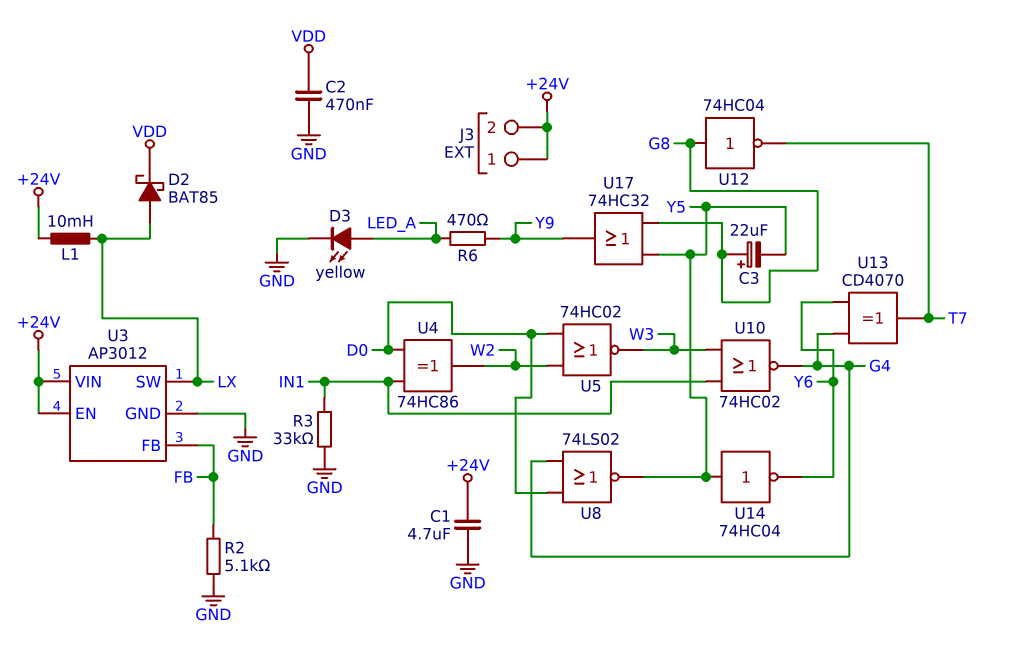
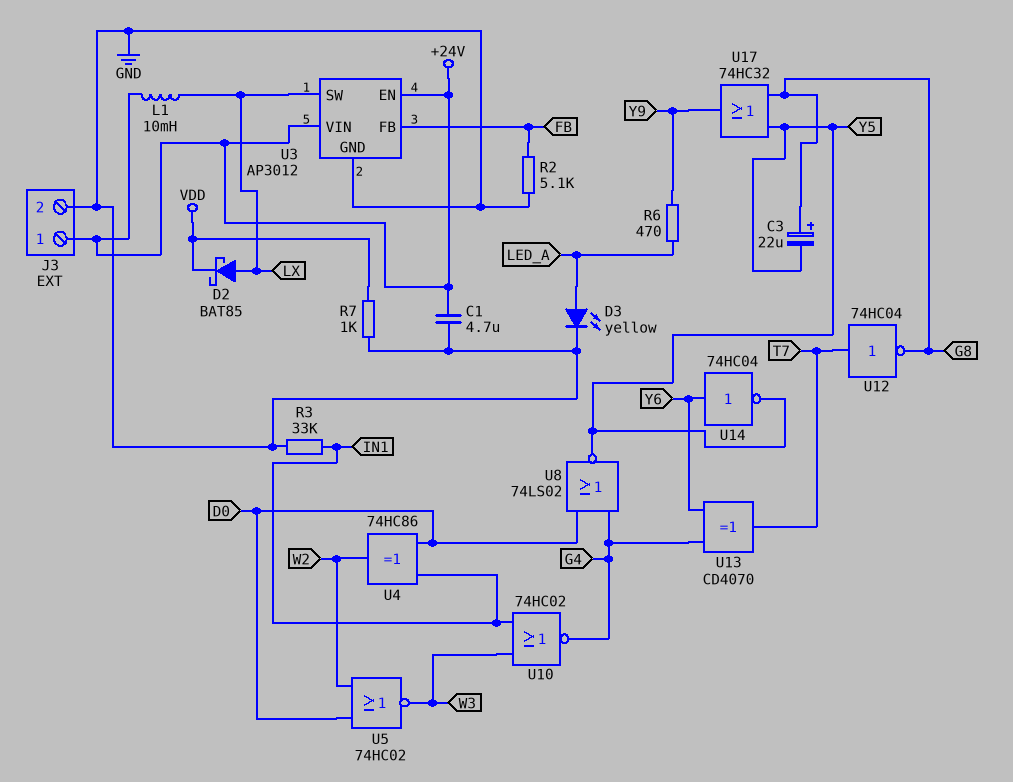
C2: 470nF (GND, VDD) -> none
J3 pin 2: +24V -> GND
R7: none -> 1k (GND, VDD)
U12: NOT 74HC04 (in G8, out T7) -> NOT 74HC04 (in T7, out G8)
U14: NOT 74HC04 (in Y5, out Y6) -> NOT 74HC04 (in Y6, out Y5)

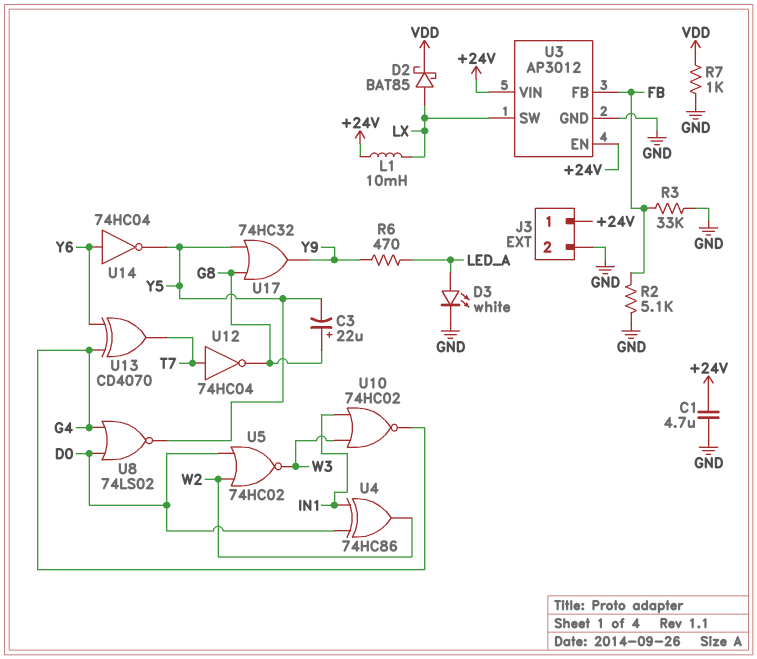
D3: LED yellow (A LED_A, K GND) -> LED white (A LED_A, K GND)
R3: 33k (GND, IN1) -> 33k (FB, GND)

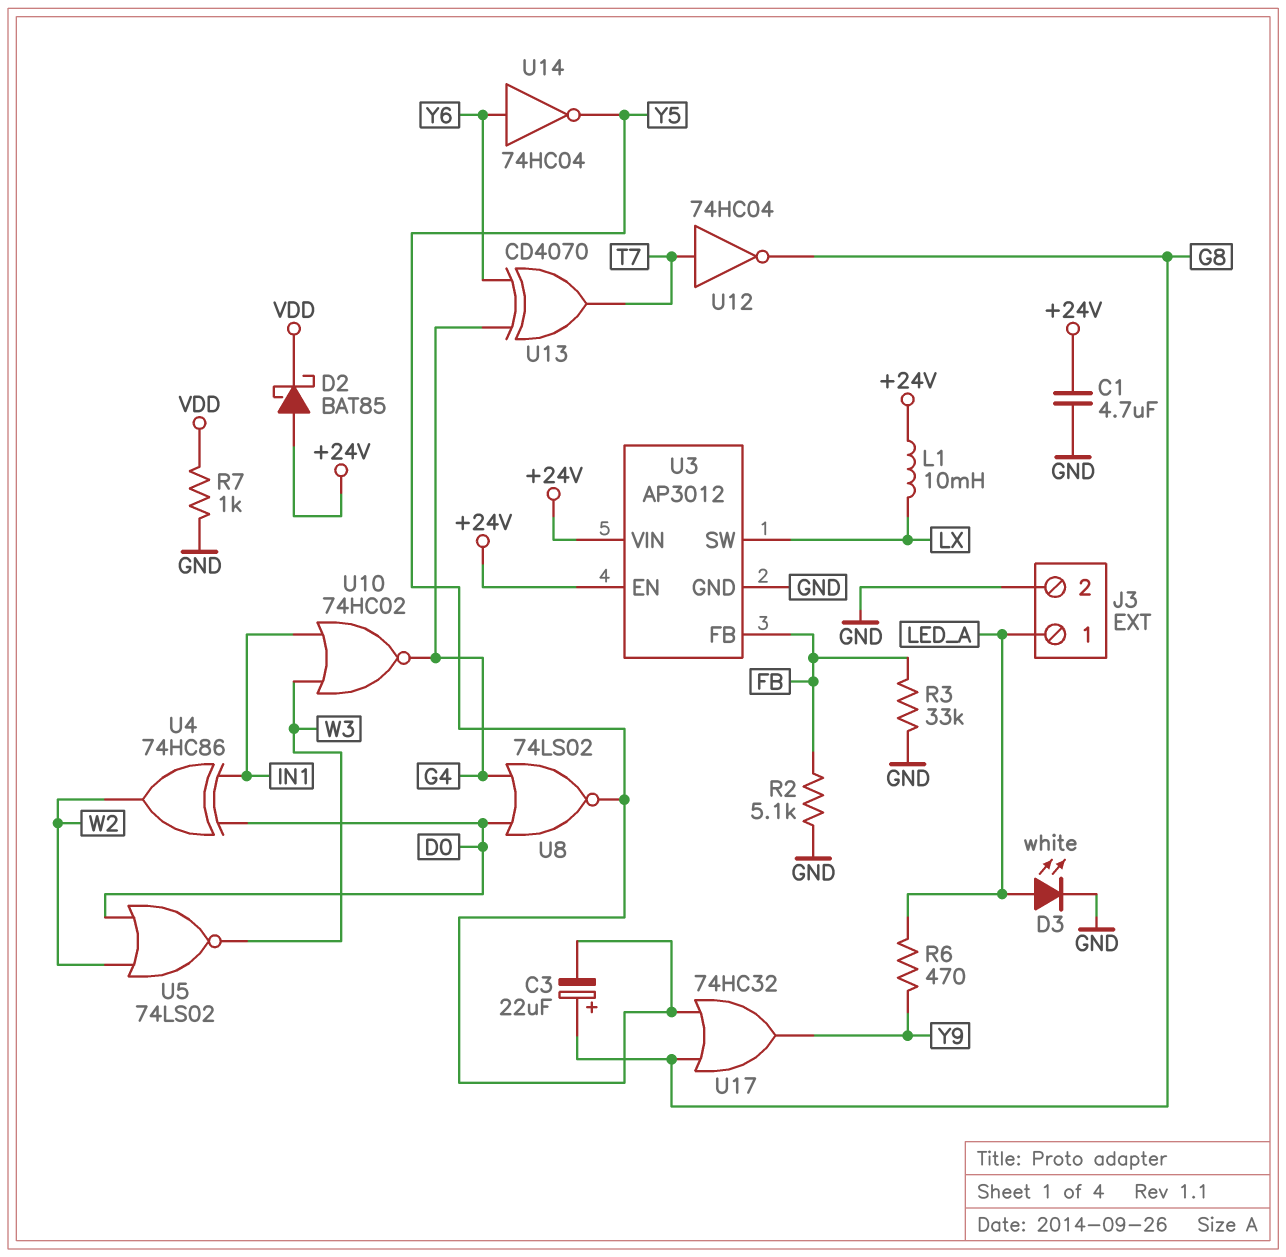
D2: schottky BAT85 (A LX, K VDD) -> schottky BAT85 (A +24V, K VDD)
J3 pin 1: +24V -> LED_A
U5: NOR 74HC02 (in D0, in W2, out W3) -> NOR 74LS02 (in D0, in W2, out W3)

